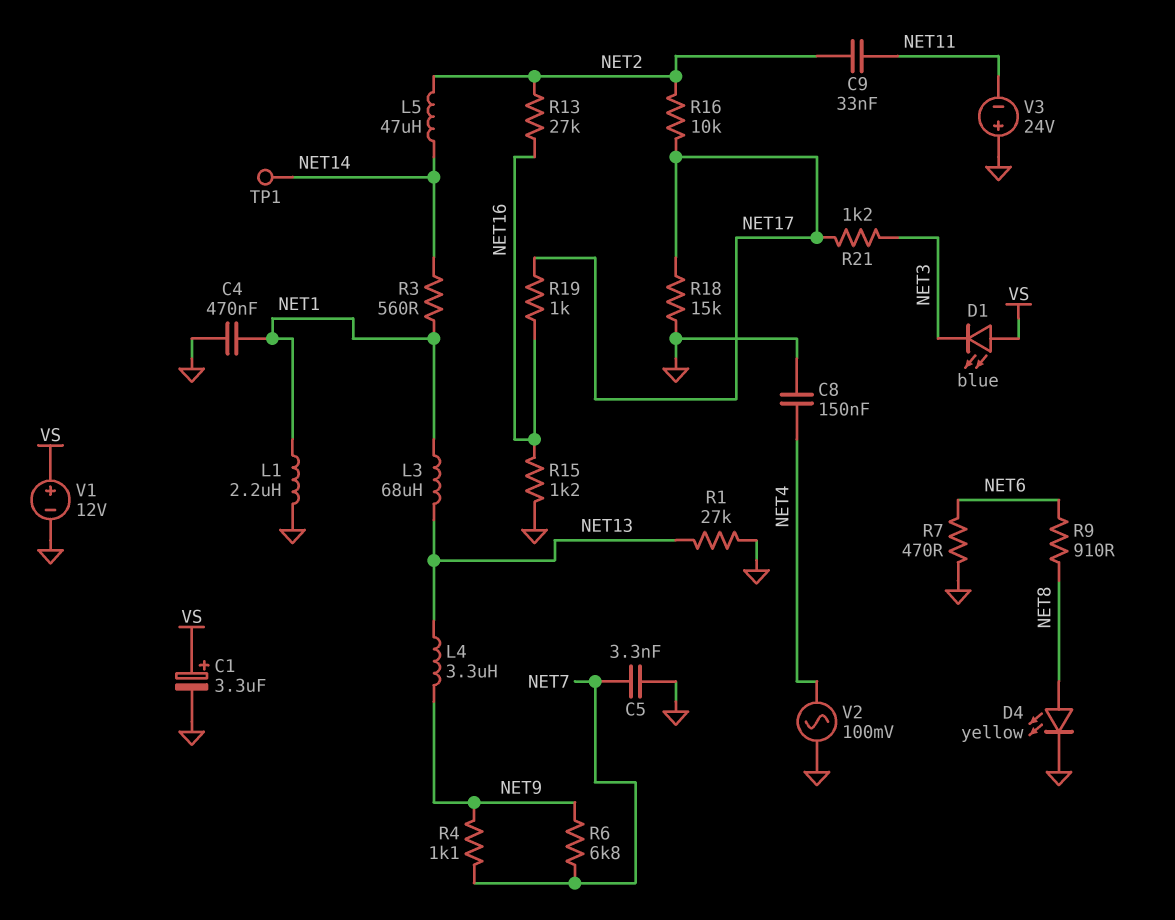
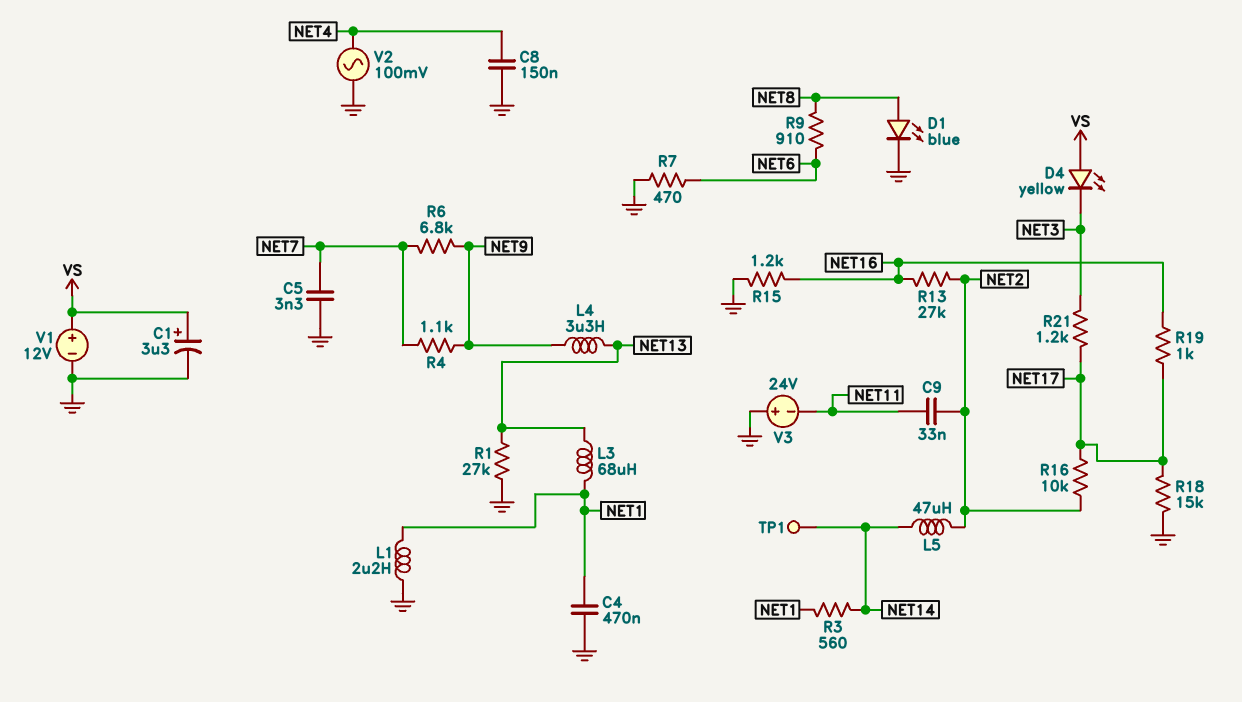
D1: LED blue (A VS, K NET3) -> LED blue (A NET8, K GND)
D4: LED yellow (A NET8, K GND) -> LED yellow (A VS, K NET3)

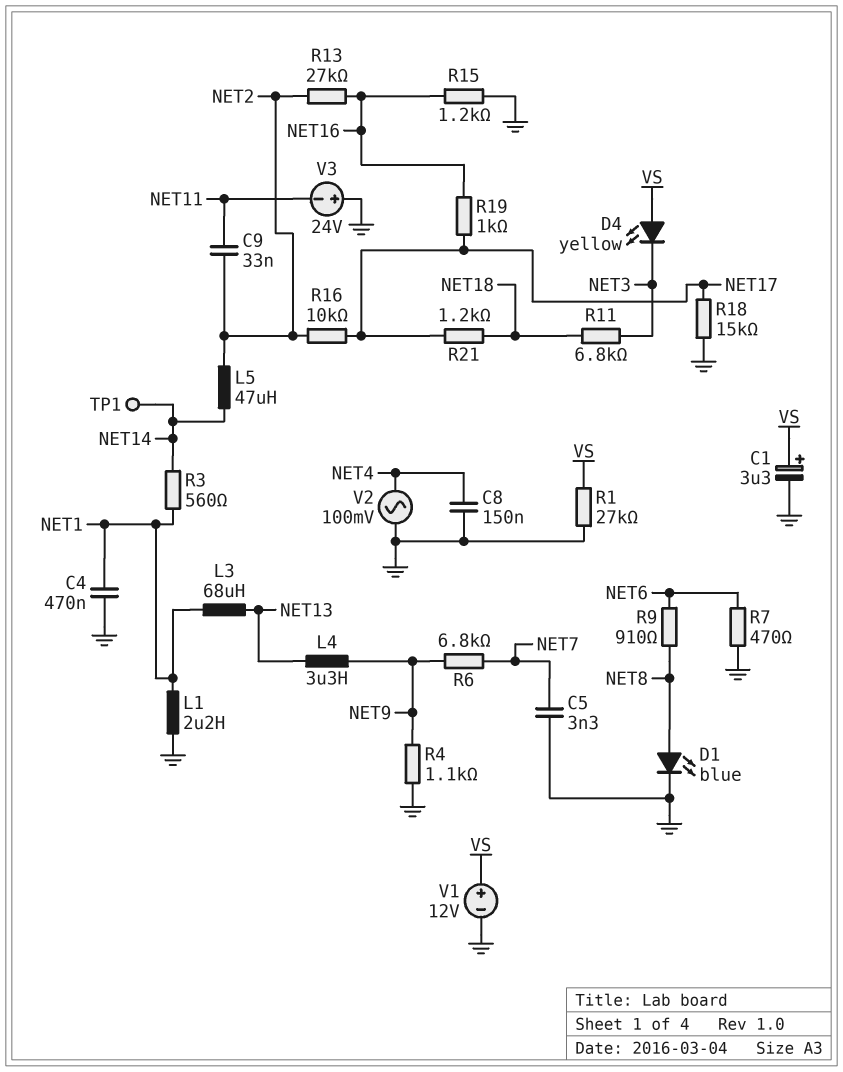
R1: 27k (GND, NET13) -> 27k (GND, VS)
R4: 1.1k (NET7, NET9) -> 1.1k (GND, NET9)
R11: none -> 6.8k (NET3, NET18)
R21: 1.2k (NET3, NET17) -> 1.2k (NET17, NET18)

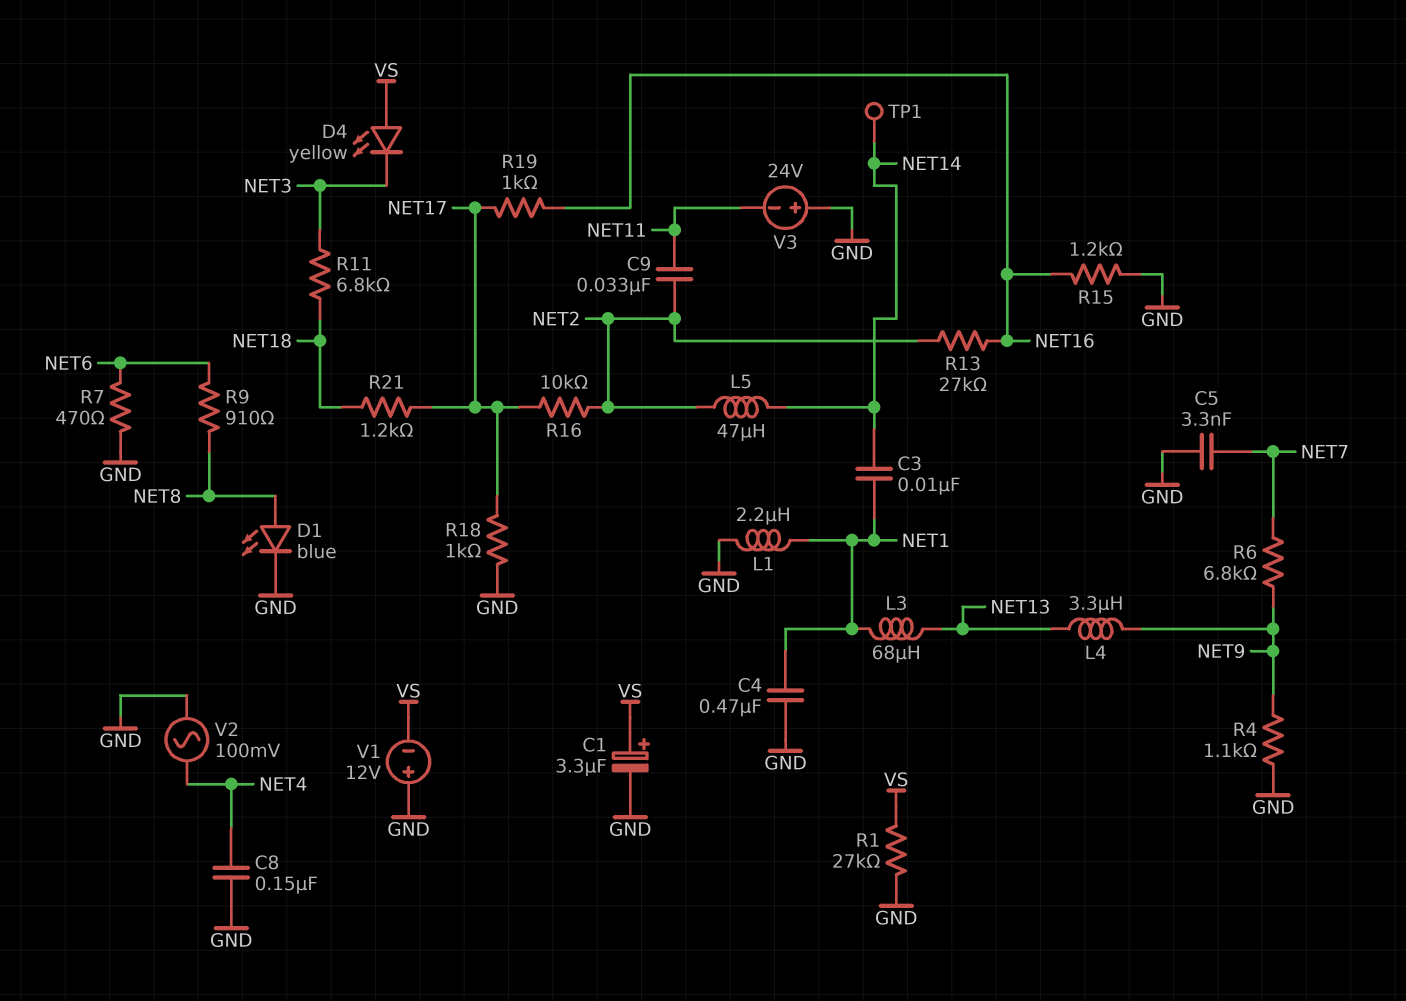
C3: none -> 10nF (NET1, NET14)
R3: 560 (NET1, NET14) -> none
R18: 15k (GND, NET17) -> 1k (GND, NET17)
V1: 12V (plus VS, minus GND) -> 12V (plus GND, minus VS)

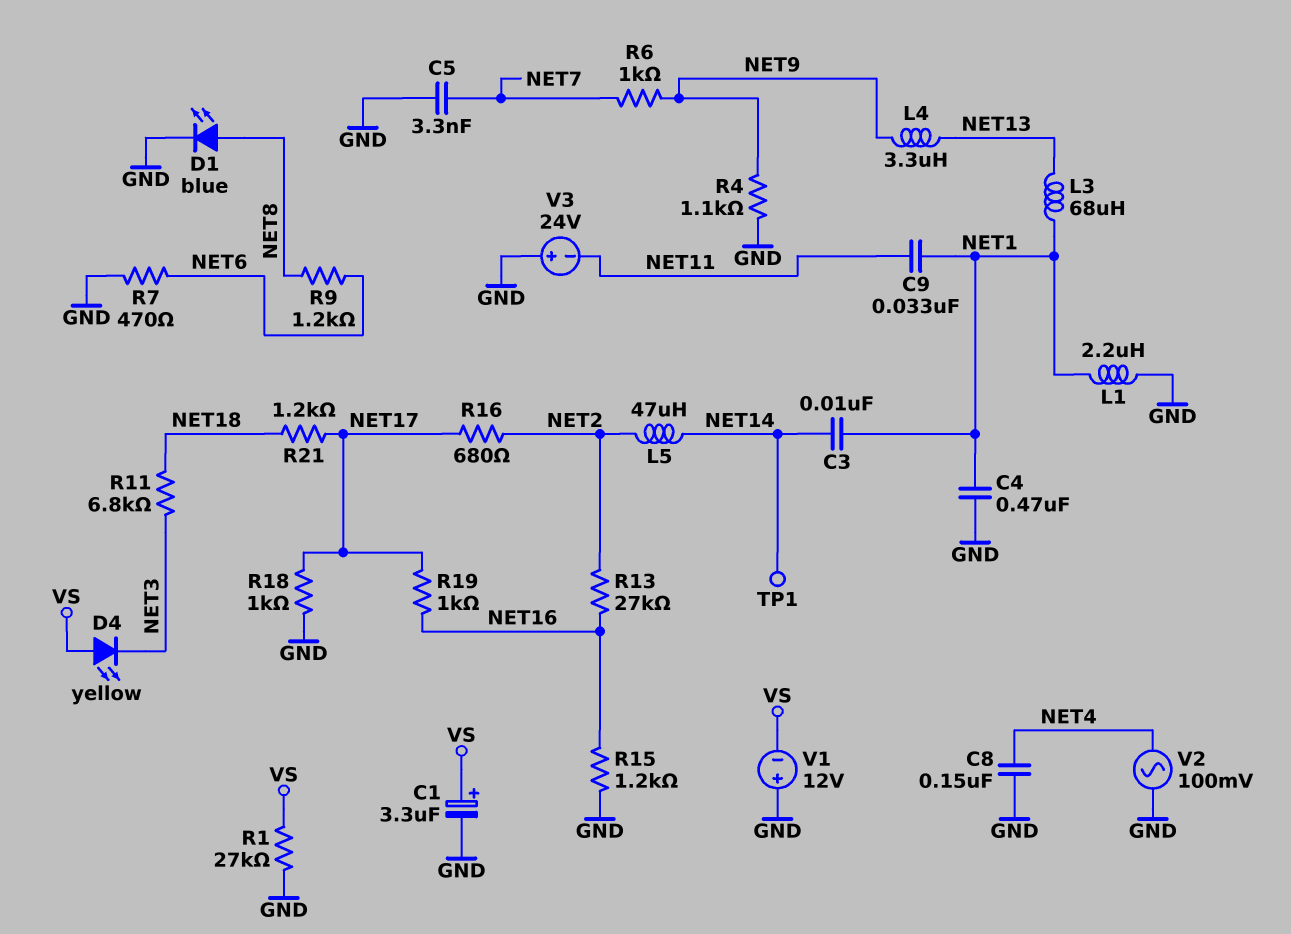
C9: 33nF (NET2, NET11) -> 33nF (NET1, NET11)
R6: 6.8k (NET7, NET9) -> 1k (NET7, NET9)
R9: 910 (NET6, NET8) -> 1.2k (NET6, NET8)
R16: 10k (NET2, NET17) -> 680 (NET2, NET17)

